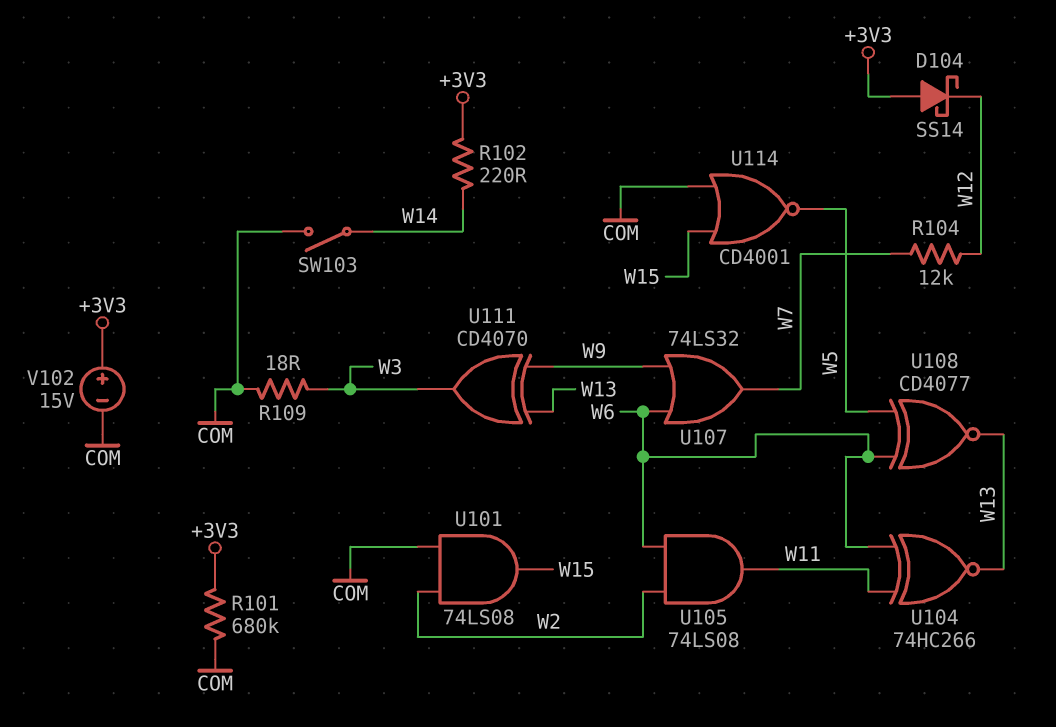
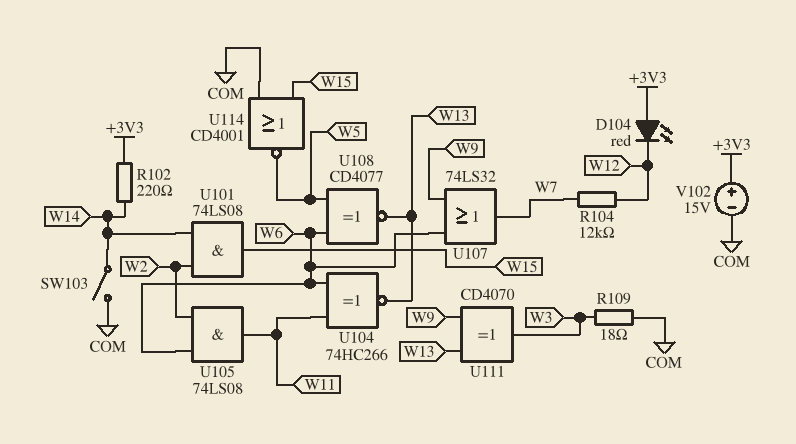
D104: schottky SS14 (A +3V3, K W12) -> LED red (A +3V3, K W12)
R101: 680k (+3V3, COM) -> none
U101: AND 74LS08 (in COM, in W2, out W15) -> AND 74LS08 (in W2, in W14, out W15)

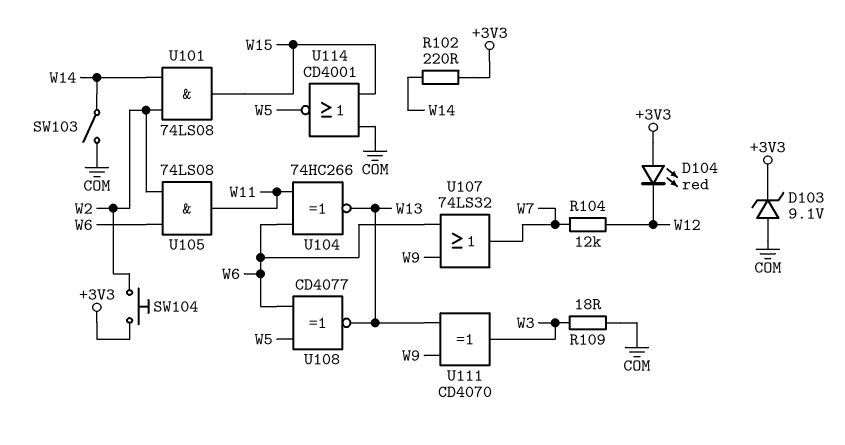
D103: none -> zener 9.1V (A COM, K +3V3)
SW104: none -> button (+3V3, W2)
V102: 15V (plus +3V3, minus COM) -> none

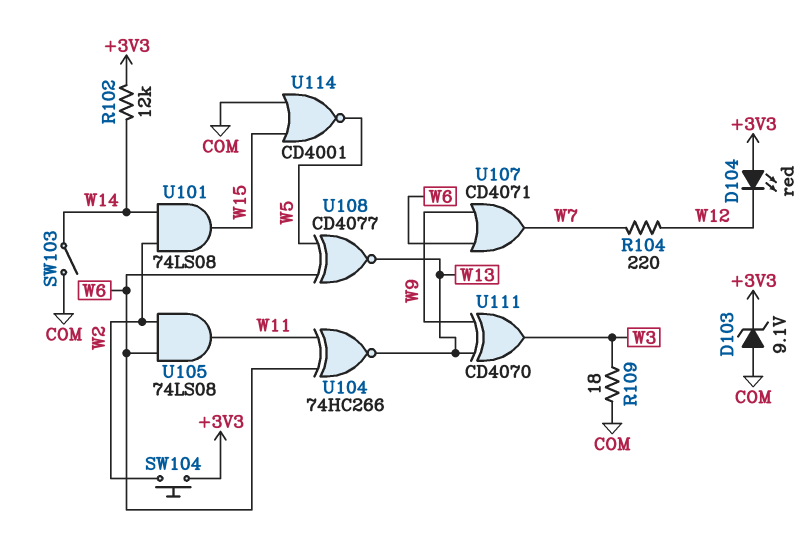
R102: 220 (+3V3, W14) -> 12k (+3V3, W14)
R104: 12k (W7, W12) -> 220 (W7, W12)
U107: OR 74LS32 (in W6, in W9, out W7) -> OR CD4071 (in W6, in W9, out W7)

